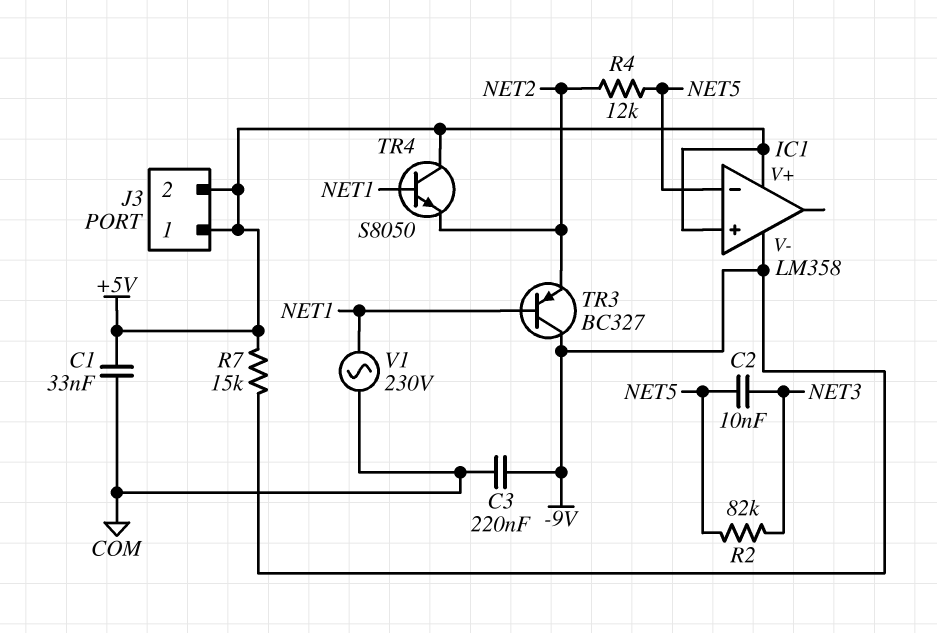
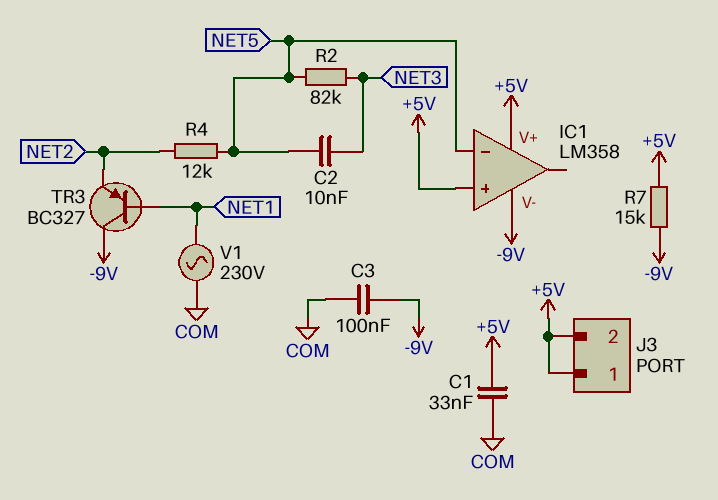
C3: 220nF (-9V, COM) -> 100nF (-9V, COM)
TR4: NPN S8050 (B NET1, C +5V, E NET2) -> none

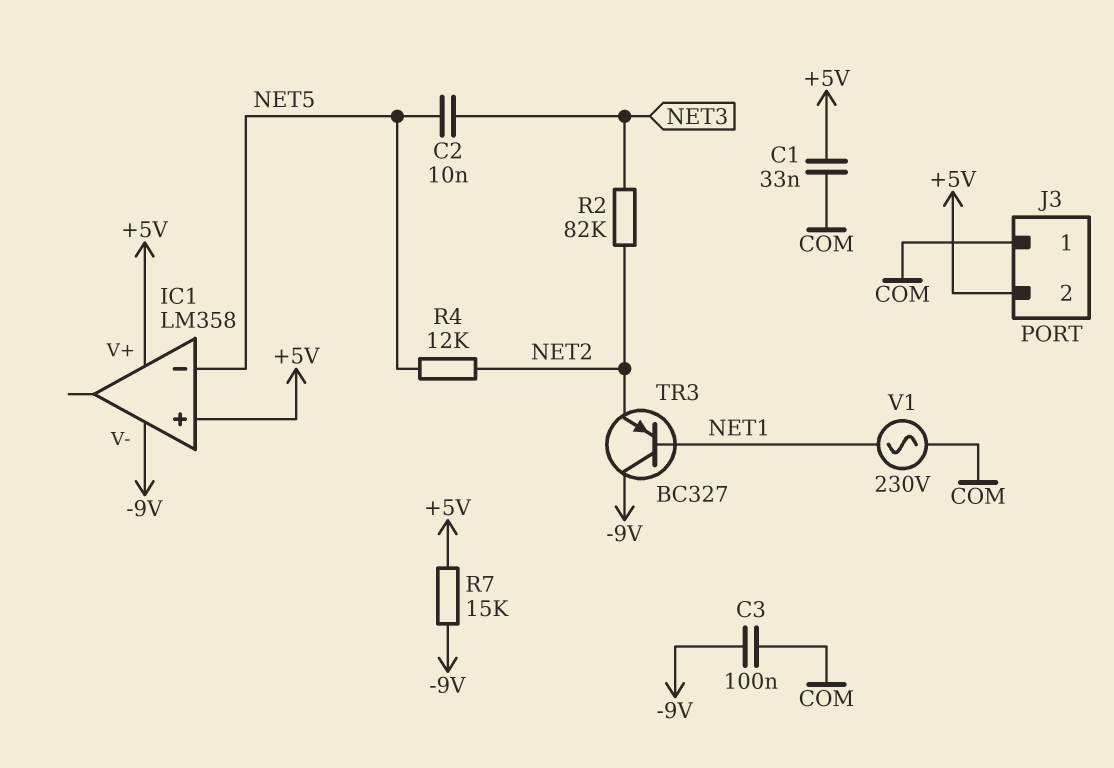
J3 pin 1: +5V -> COM
R2: 82k (NET3, NET5) -> 82k (NET2, NET3)

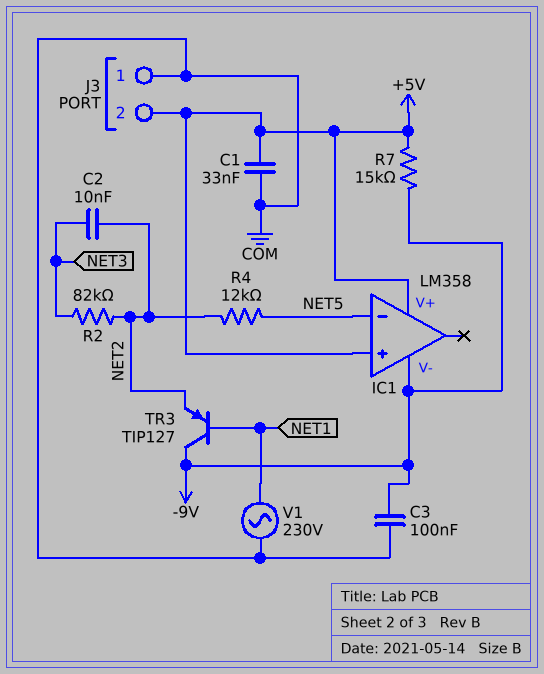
C2: 10nF (NET3, NET5) -> 10nF (NET2, NET3)
TR3: PNP BC327 (B NET1, C -9V, E NET2) -> PNP TIP127 (B NET1, C -9V, E NET2)

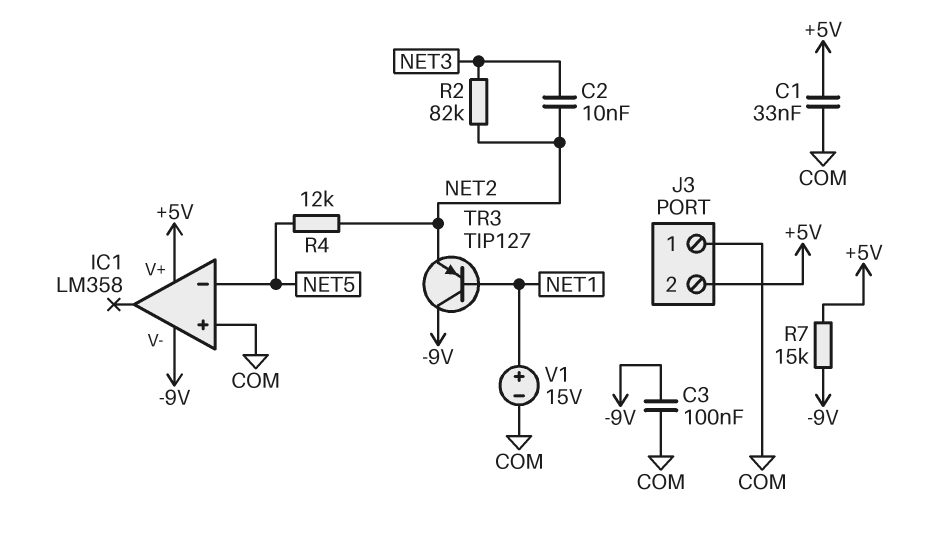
IC1 pin in+: +5V -> COM
V1: AC 230V (COM, NET1) -> 15V (plus NET1, minus COM)

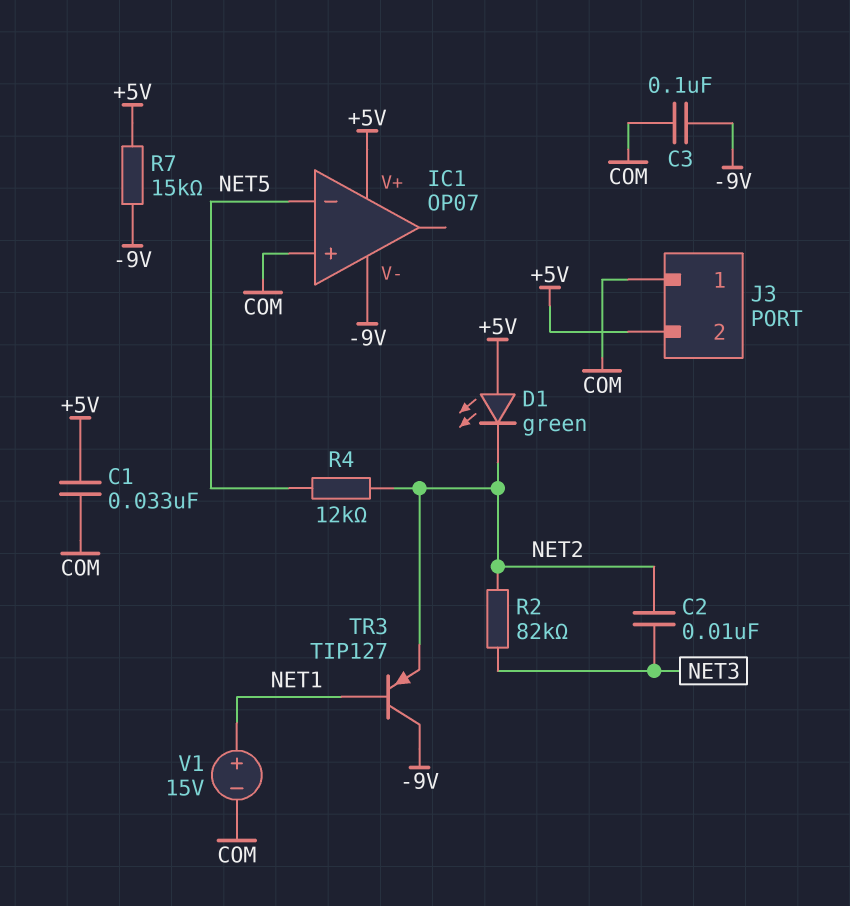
D1: none -> LED green (A +5V, K NET2)
IC1: LM358 -> OP07

